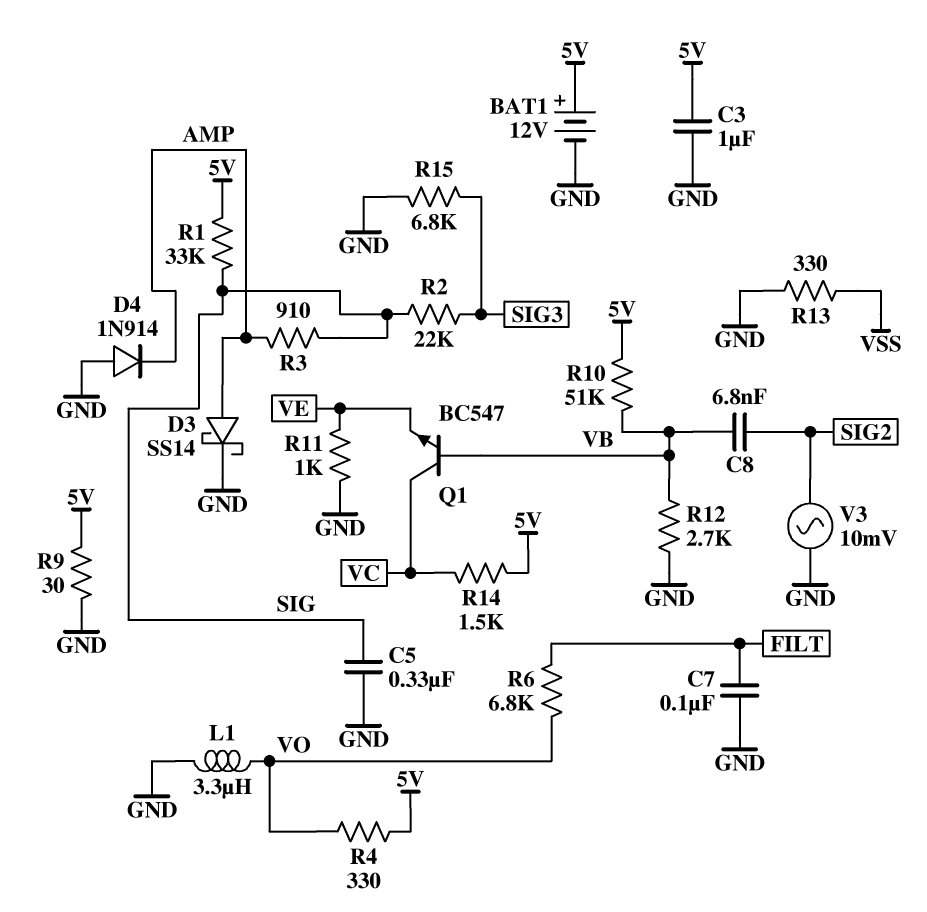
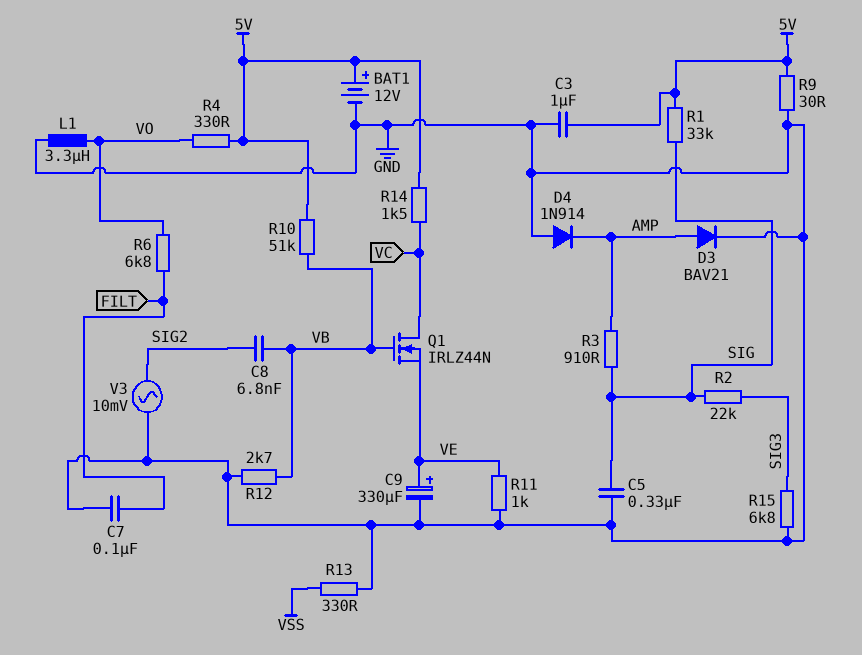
C9: none -> 330uF (plus VE, minus GND)
D3: schottky SS14 (A AMP, K GND) -> diode BAV21 (A AMP, K GND)
Q1: NPN BC547 (B VB, C VC, E VE) -> NMOS IRLZ44N (G VB, D VC, S VE)

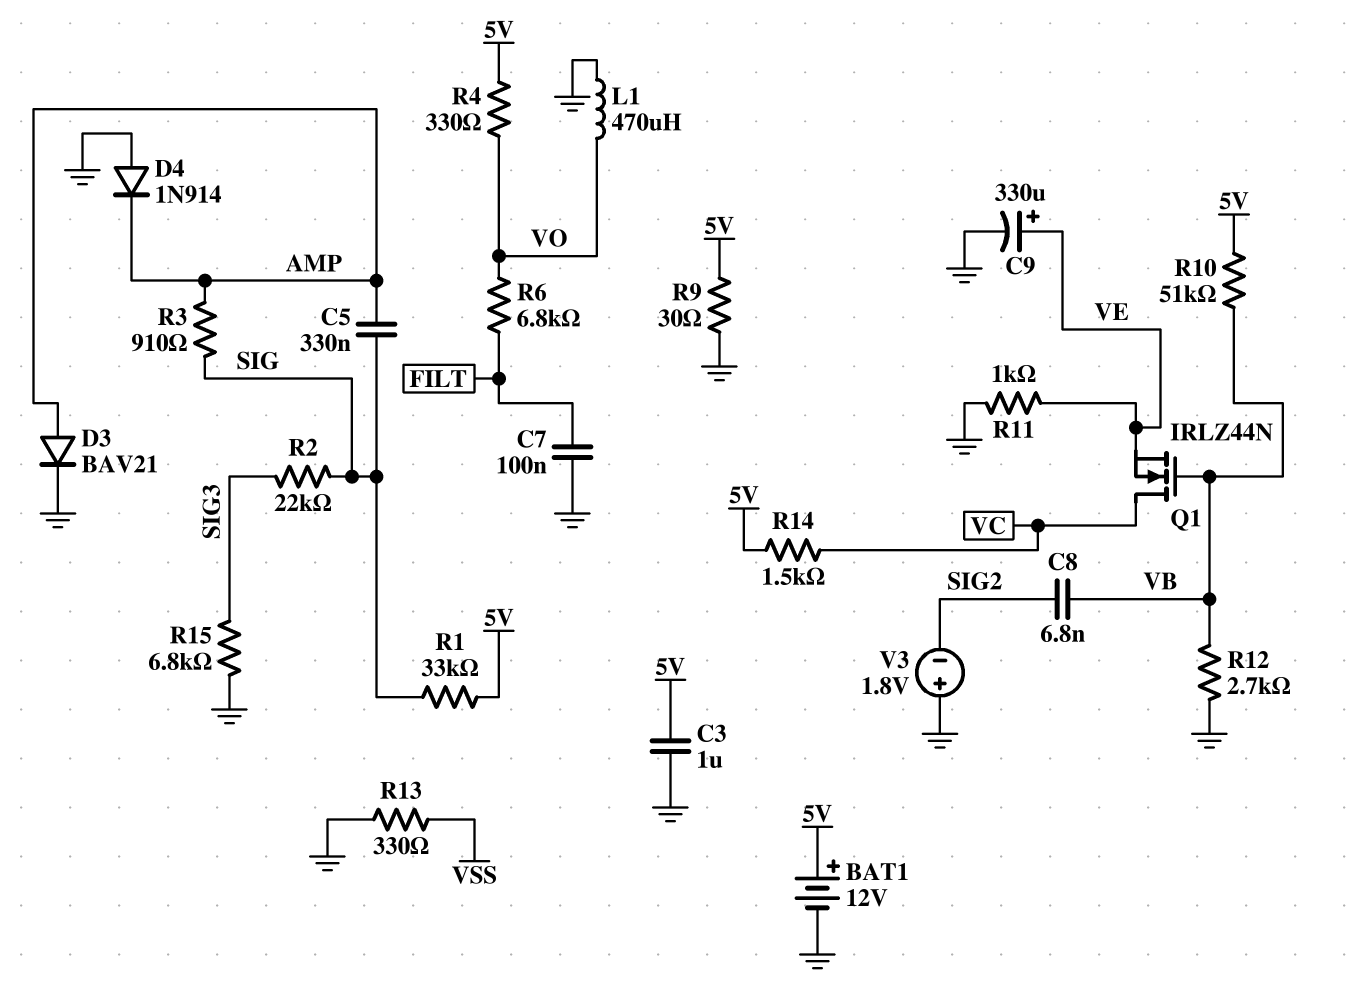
C5: 330nF (GND, SIG) -> 330nF (AMP, SIG)
L1: 3.3uH (GND, VO) -> 470uH (GND, VO)
V3: AC 10mV (GND, SIG2) -> 1.8V (plus GND, minus SIG2)

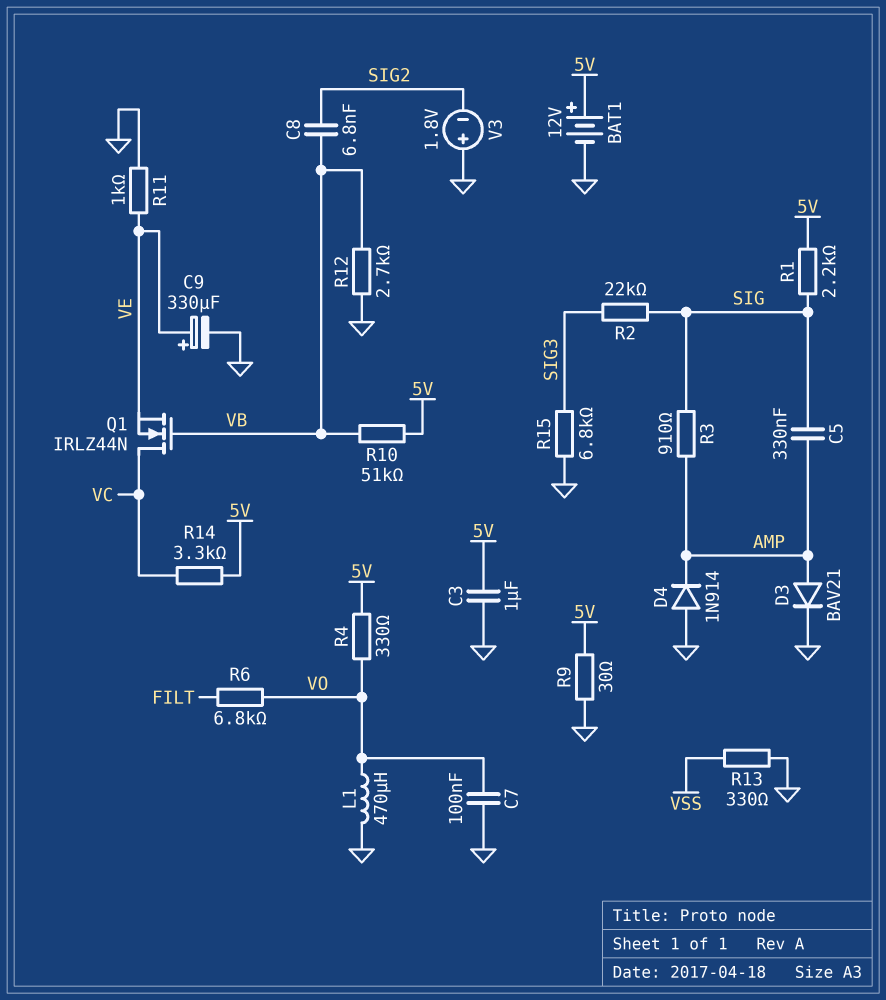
C7: 100nF (FILT, GND) -> 100nF (GND, VO)
R1: 33k (5V, SIG) -> 2.2k (5V, SIG)
R14: 1.5k (5V, VC) -> 3.3k (5V, VC)

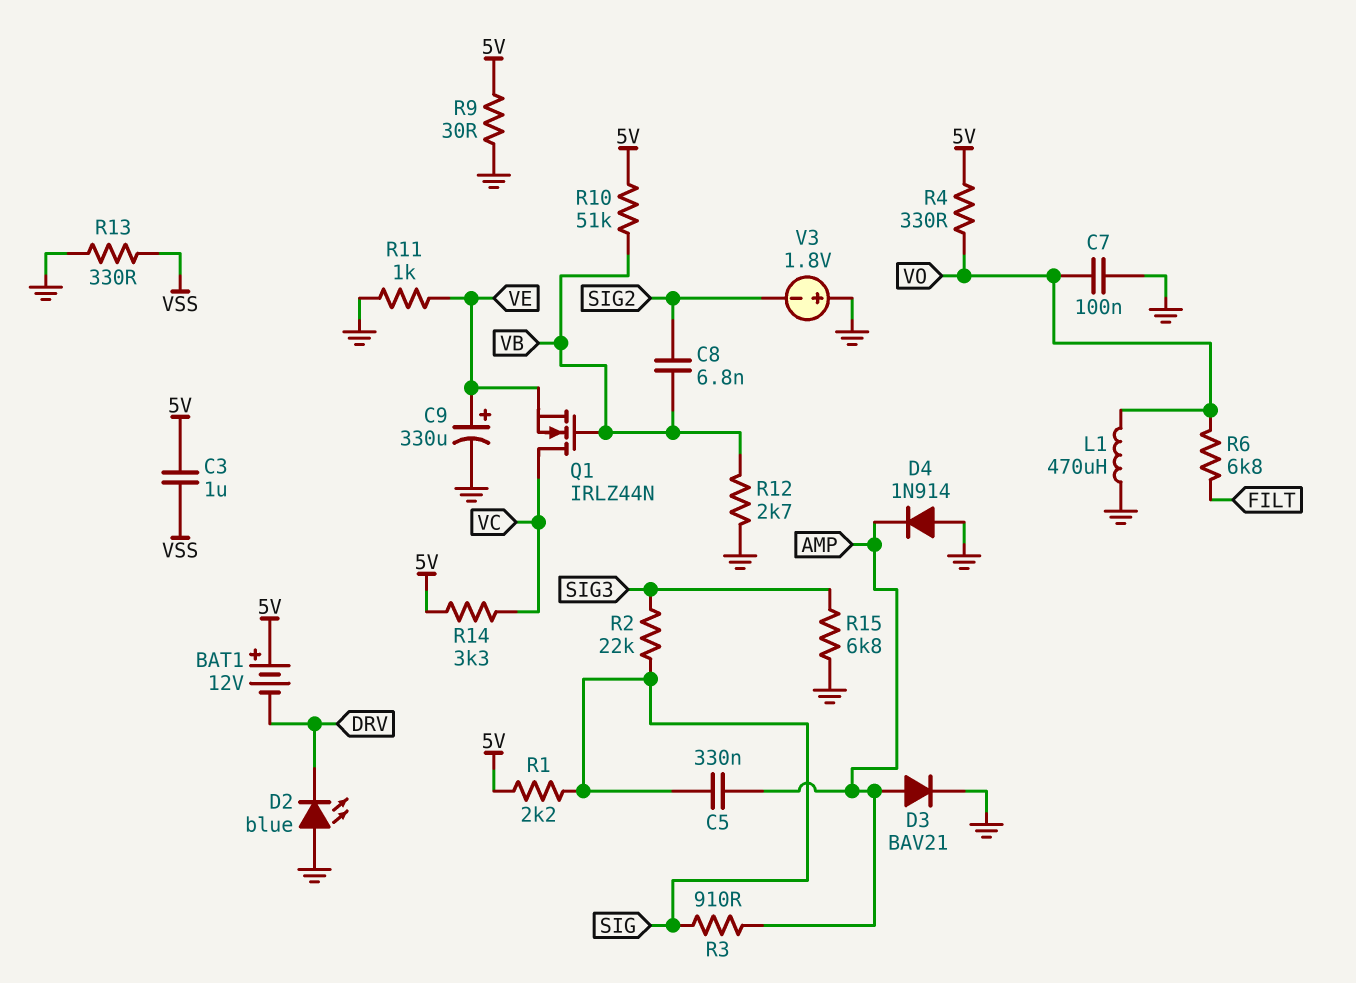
BAT1: 12V (plus 5V, minus GND) -> 12V (plus 5V, minus DRV)
C3: 1uF (5V, GND) -> 1uF (5V, VSS)
D2: none -> LED blue (A GND, K DRV)

